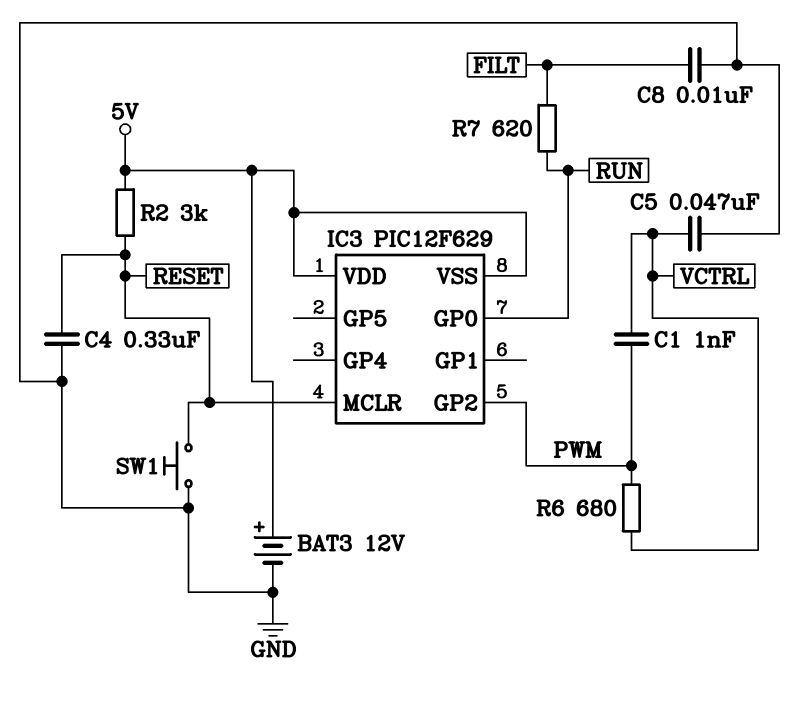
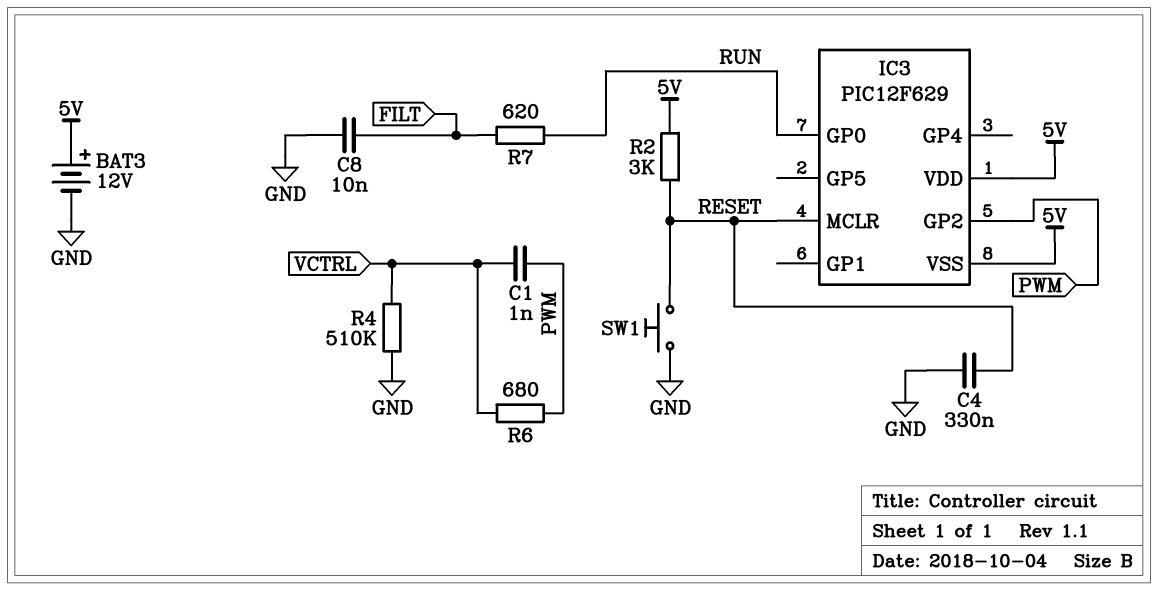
C5: 47nF (GND, VCTRL) -> none
R4: none -> 510k (GND, VCTRL)

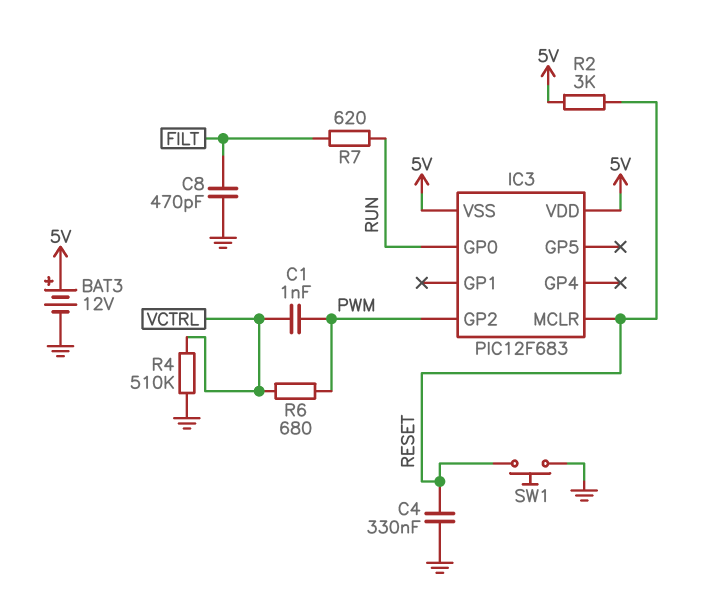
C8: 10nF (FILT, GND) -> 470pF (FILT, GND)
IC3: PIC12F629 -> PIC12F683

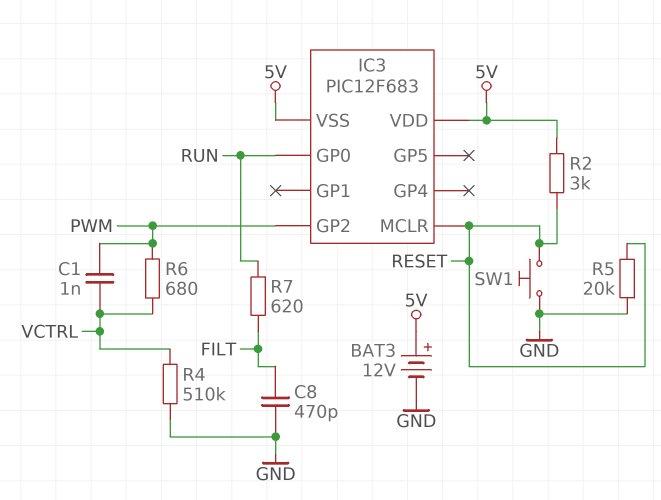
C4: 330nF (GND, RESET) -> none
R5: none -> 20k (GND, RESET)

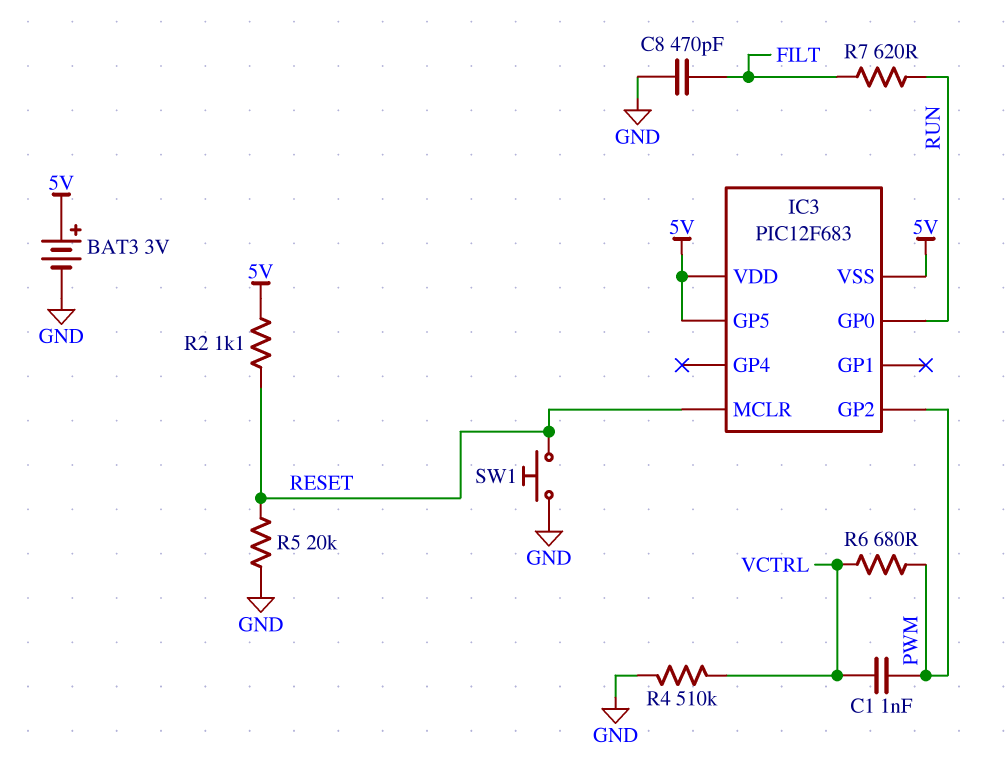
BAT3: 12V (plus 5V, minus GND) -> 3V (plus 5V, minus GND)
IC3 pin GP5: none -> 5V
R2: 3k (5V, RESET) -> 1.1k (5V, RESET)

